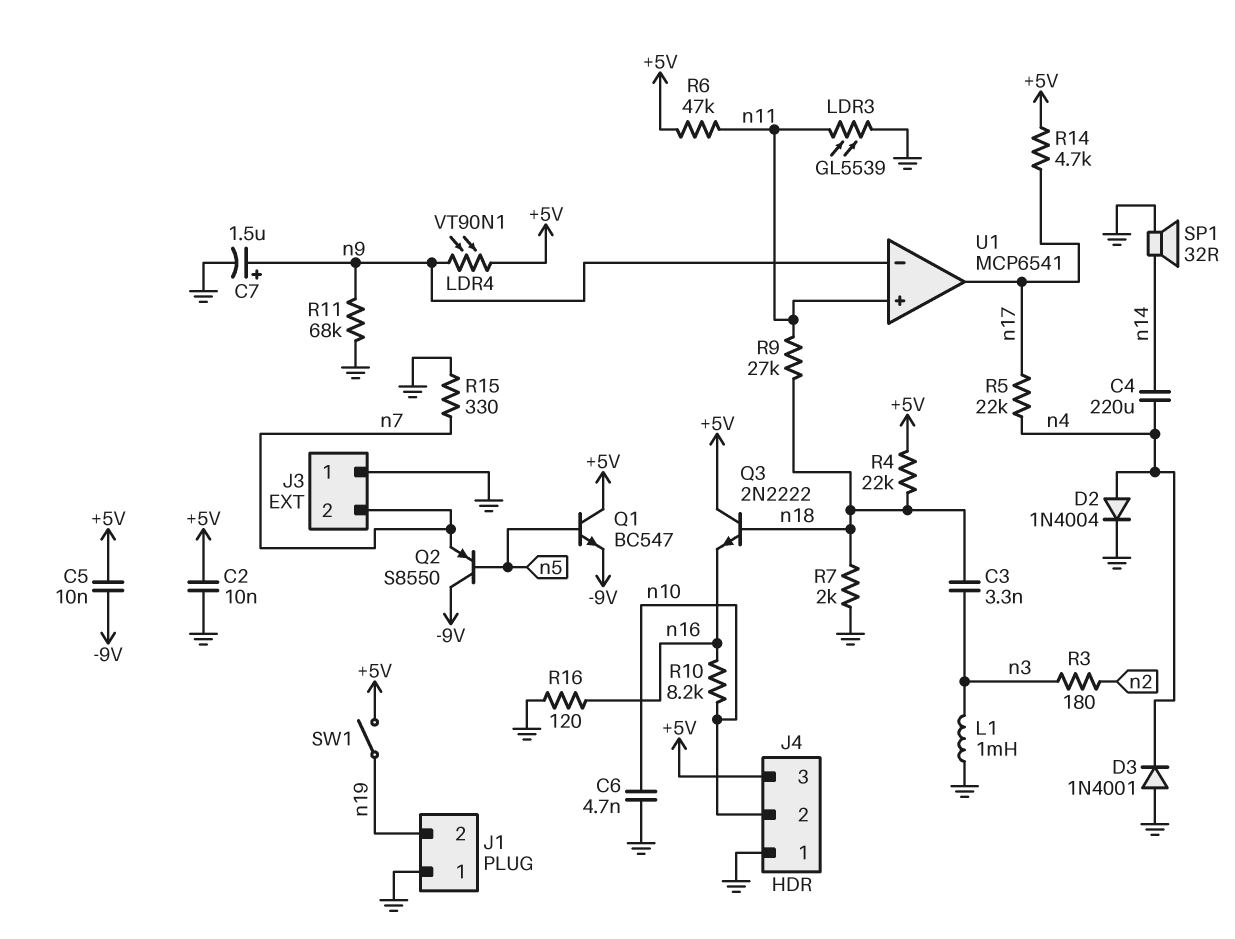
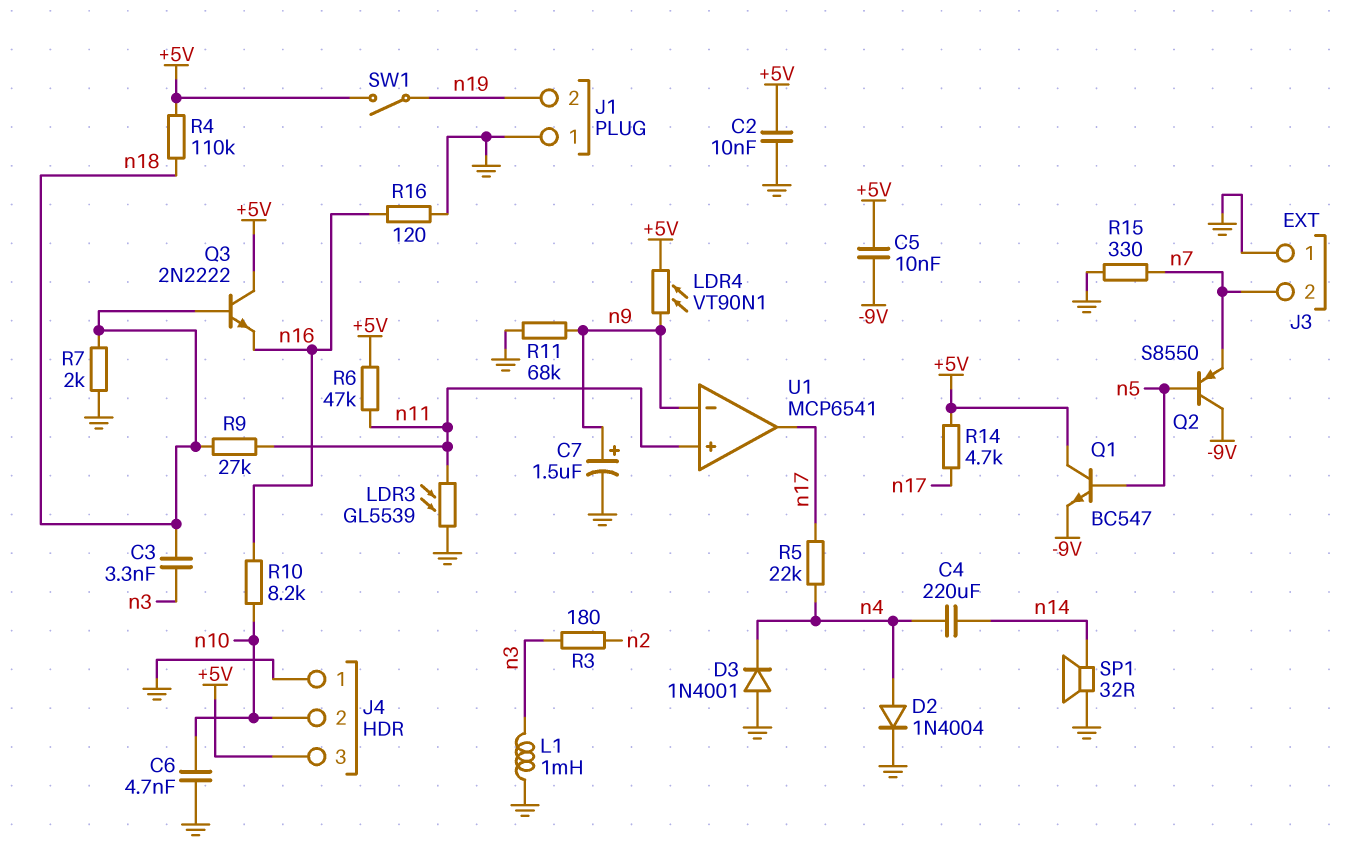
R4: 22k (+5V, n18) -> 110k (+5V, n18)

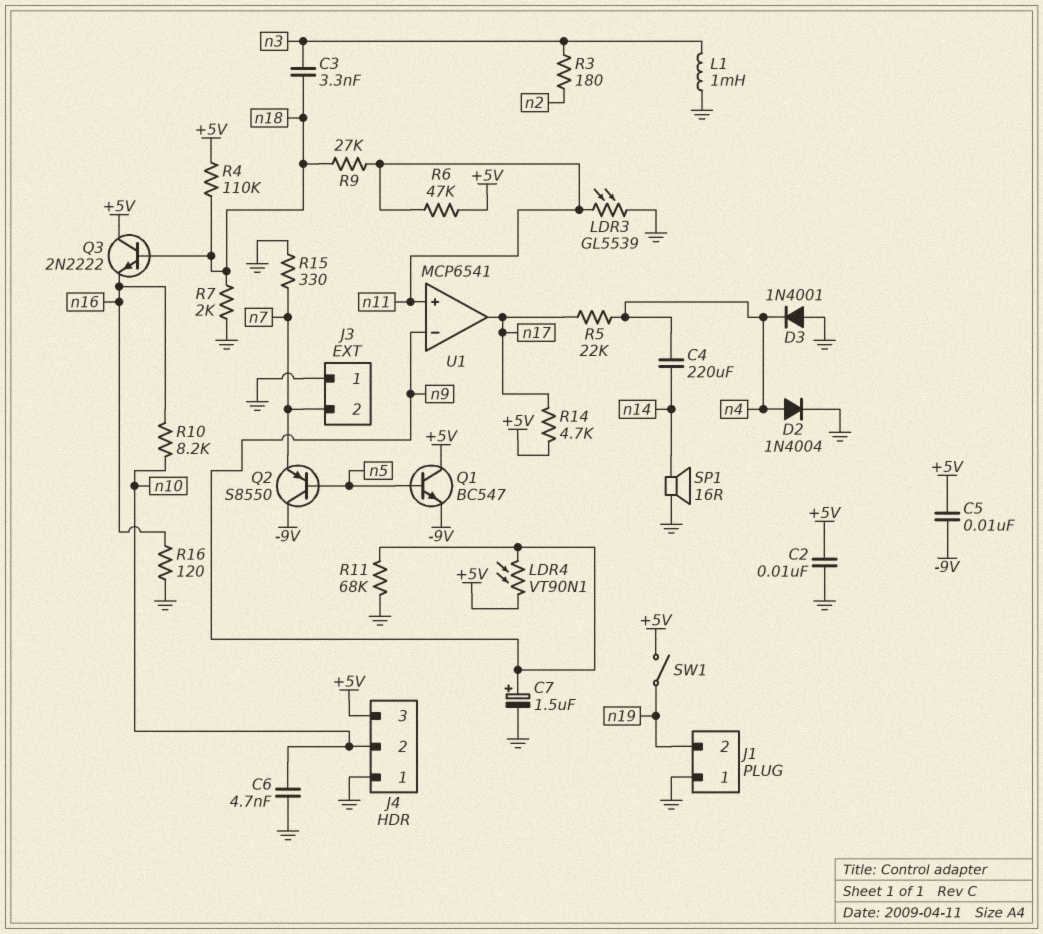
SP1: speaker 32R (GND, n14) -> speaker 16R (GND, n14)

